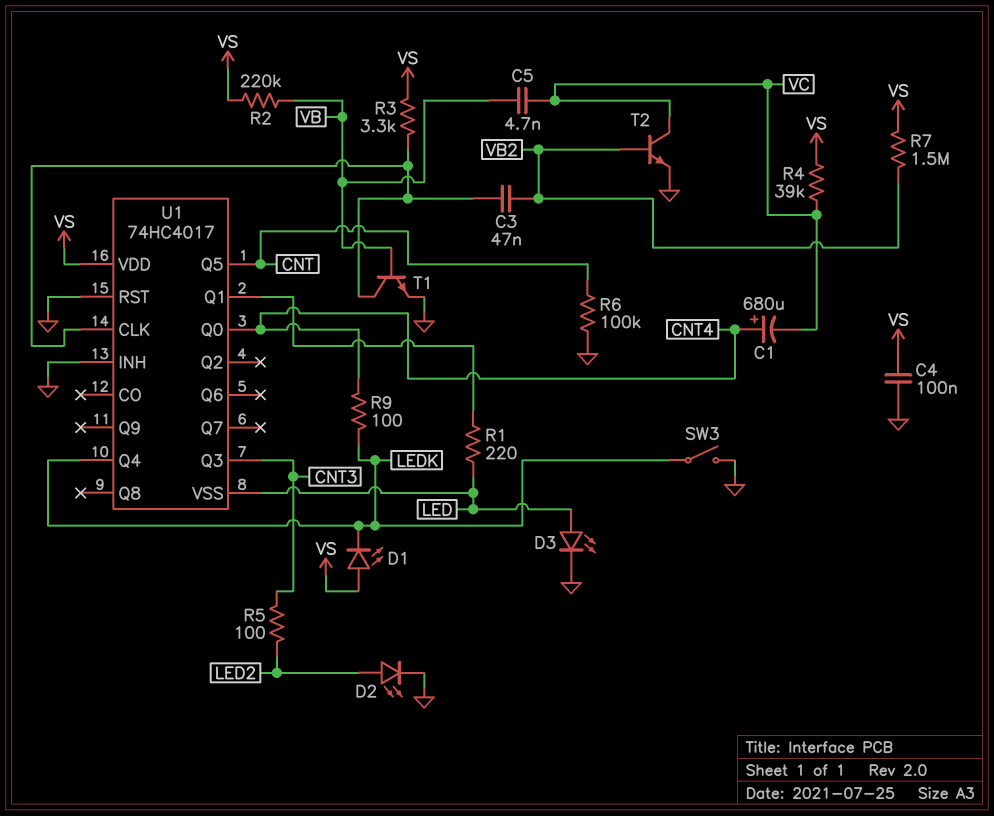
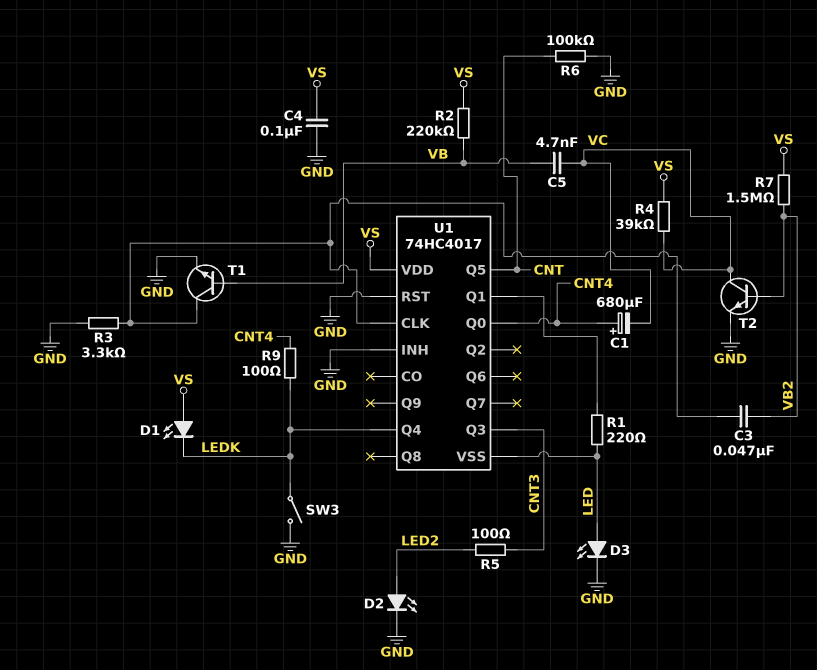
R3: 3.3k (U1/CLK, VS) -> 3.3k (GND, U1/CLK)

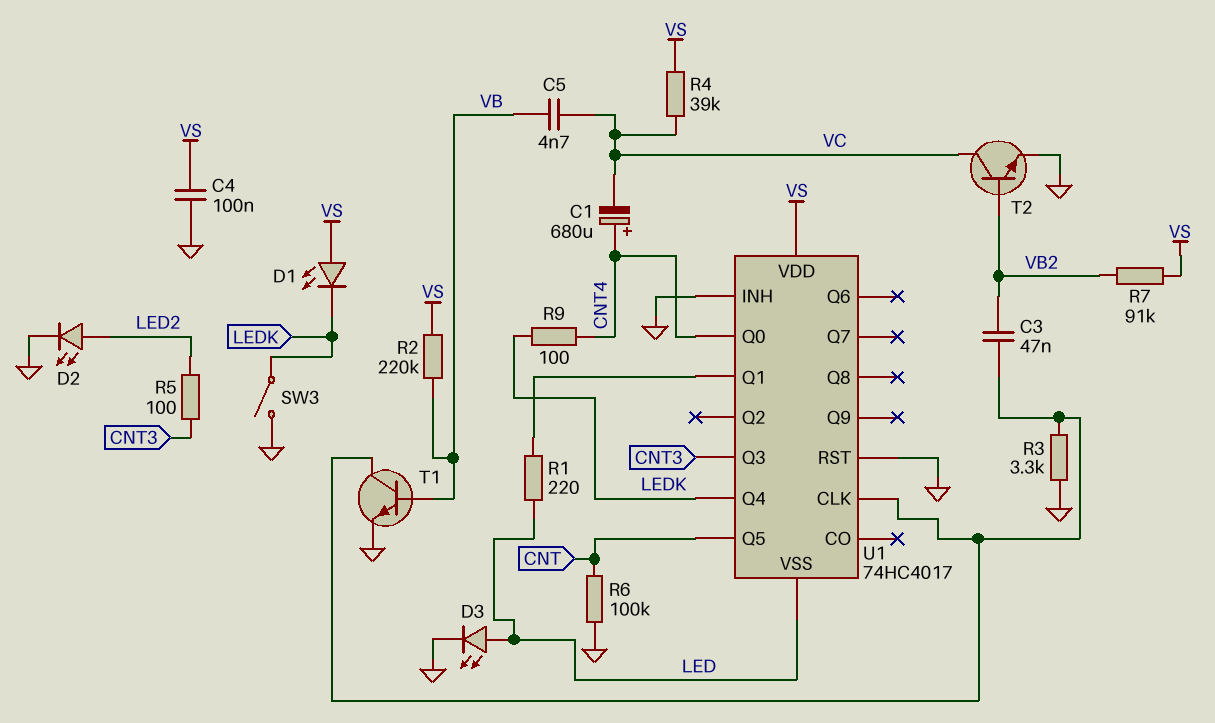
R7: 1.5M (VB2, VS) -> 91k (VB2, VS)

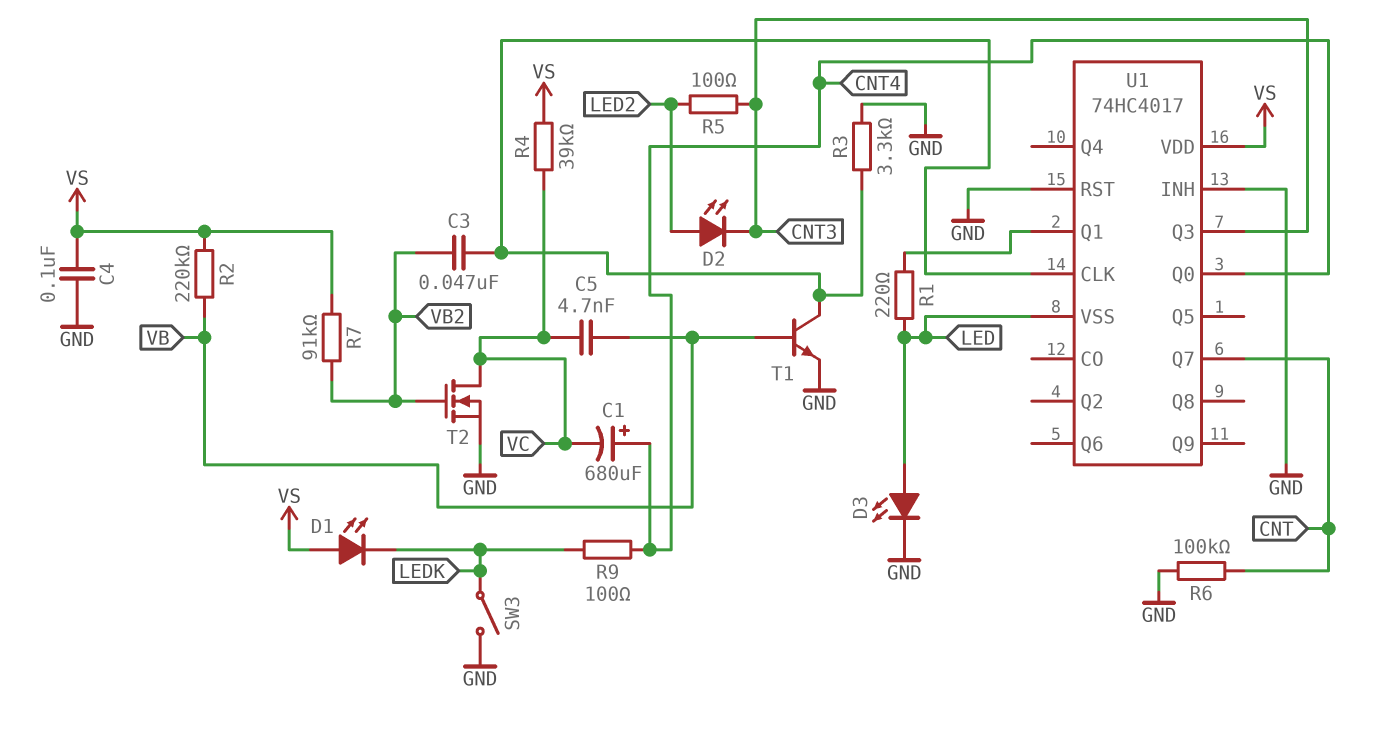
D2: LED (A LED2, K GND) -> LED (A LED2, K CNT3)
T2: NPN (B VB2, C VC, E GND) -> NMOS (G VB2, D VC, S GND)
U1 pin Q4: LEDK -> none
U1 pin Q5: CNT -> none
U1 pin Q7: none -> CNT

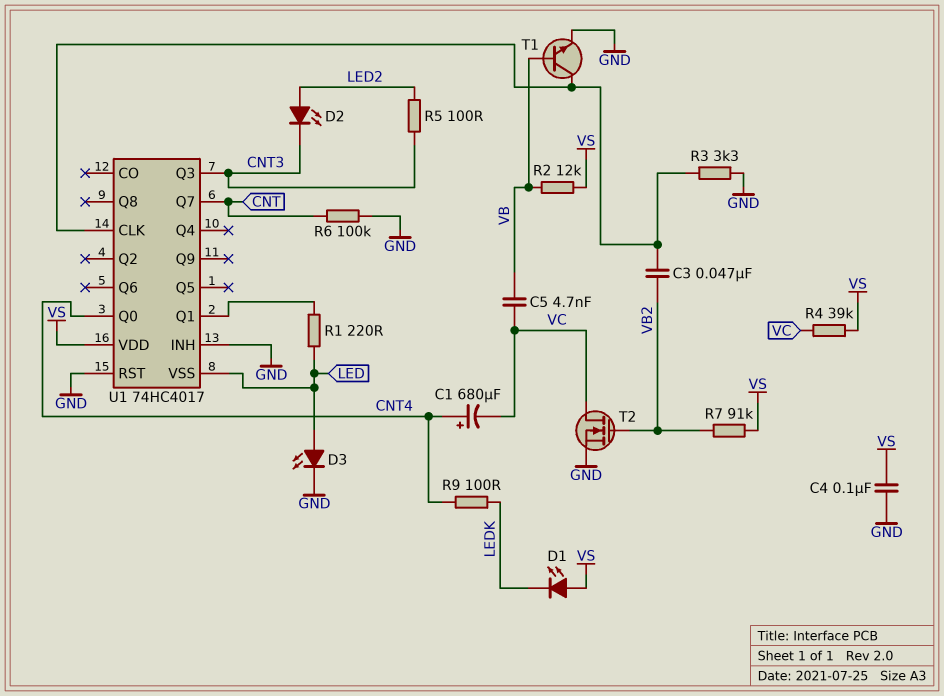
R2: 220k (VB, VS) -> 12k (VB, VS)
SW3: switch (GND, LEDK) -> none

